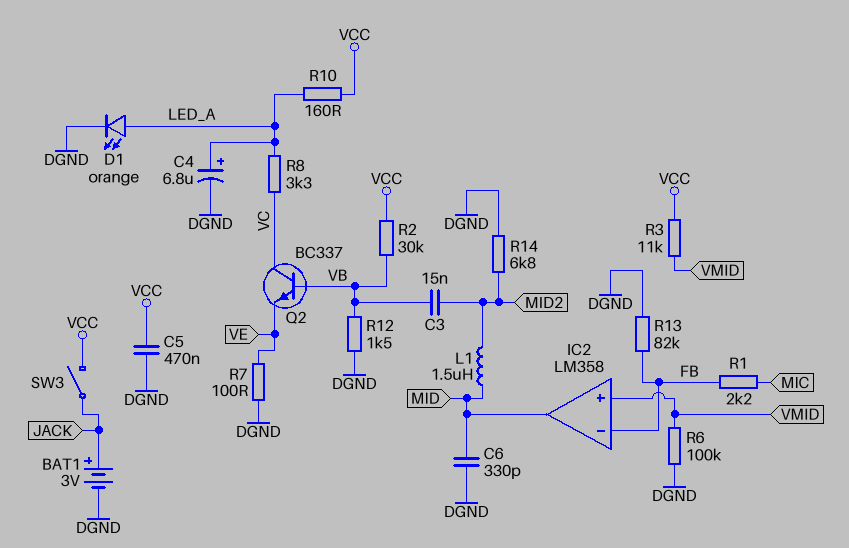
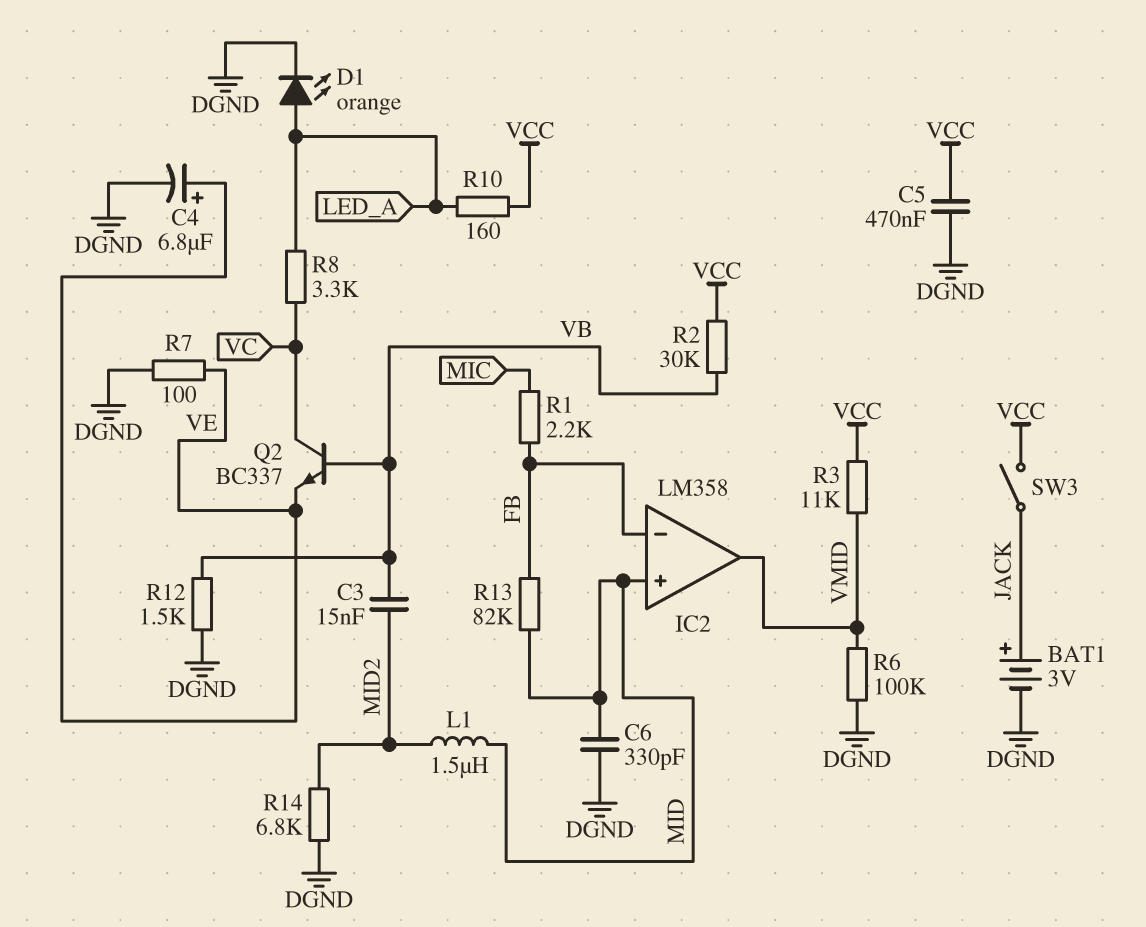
C4: 6.8uF (plus LED_A, minus DGND) -> 6.8uF (plus VE, minus DGND)
IC2 pin in+: VMID -> MID
IC2 pin out: MID -> VMID
R13: 82k (DGND, FB) -> 82k (FB, MID)

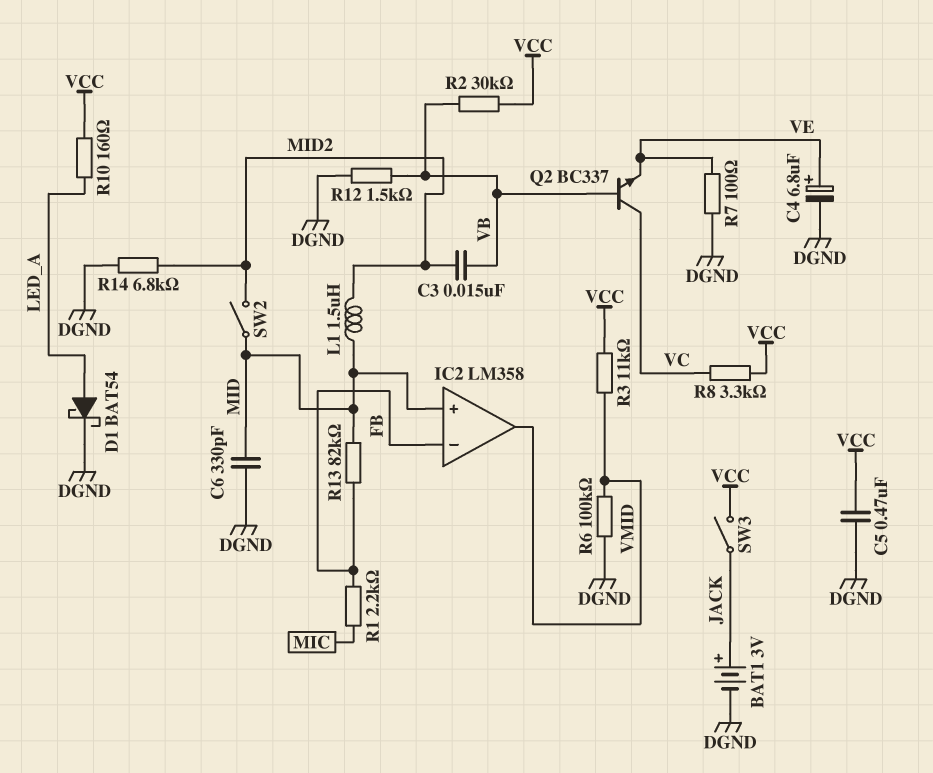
D1: LED orange (A LED_A, K DGND) -> schottky BAT54 (A LED_A, K DGND)
R8: 3.3k (LED_A, VC) -> 3.3k (VC, VCC)
SW2: none -> switch (MID, MID2)

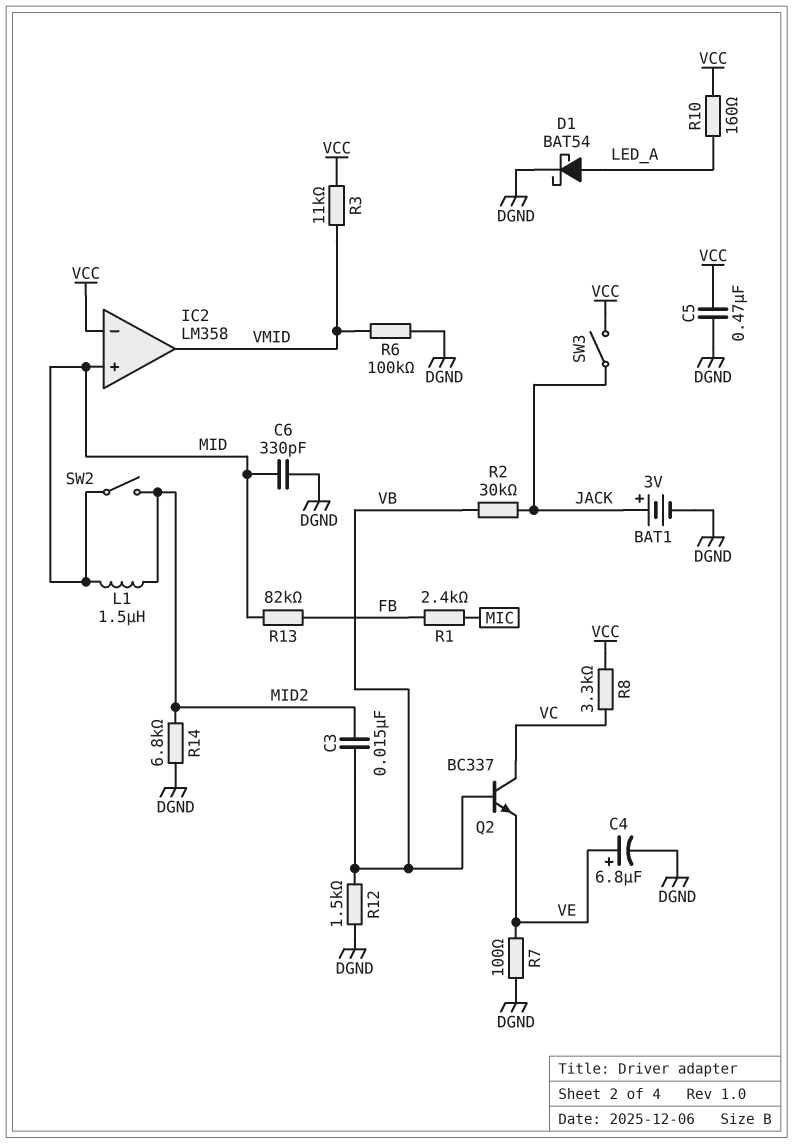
IC2 pin in-: FB -> VCC
R1: 2.2k (FB, MIC) -> 2.4k (FB, MIC)
R2: 30k (VB, VCC) -> 30k (JACK, VB)

